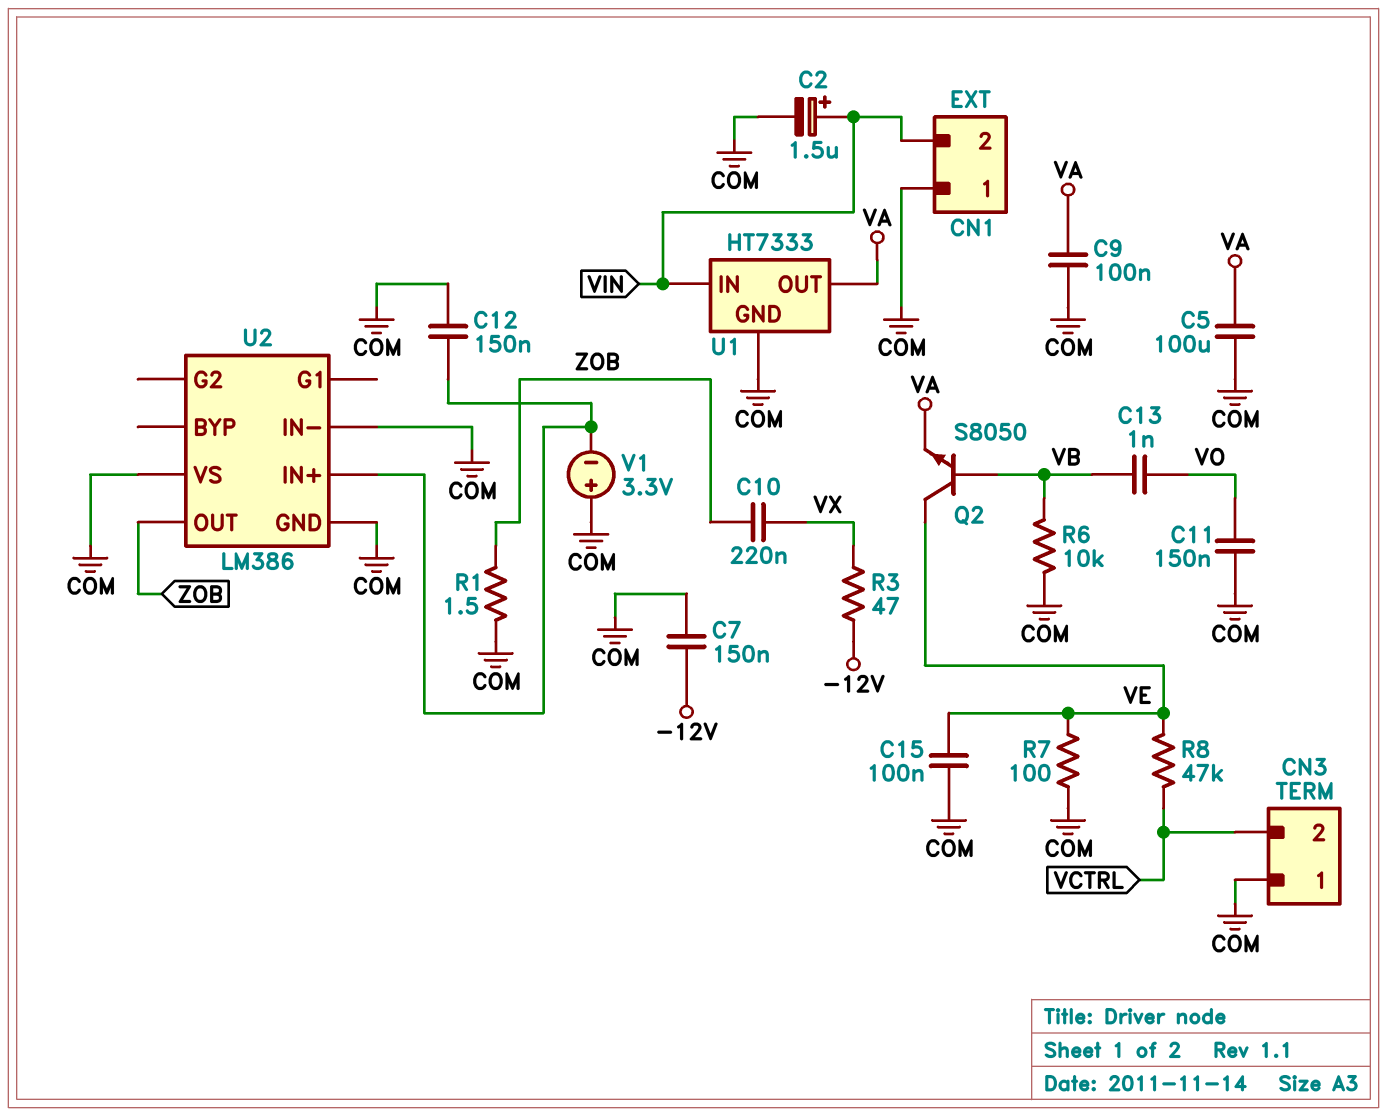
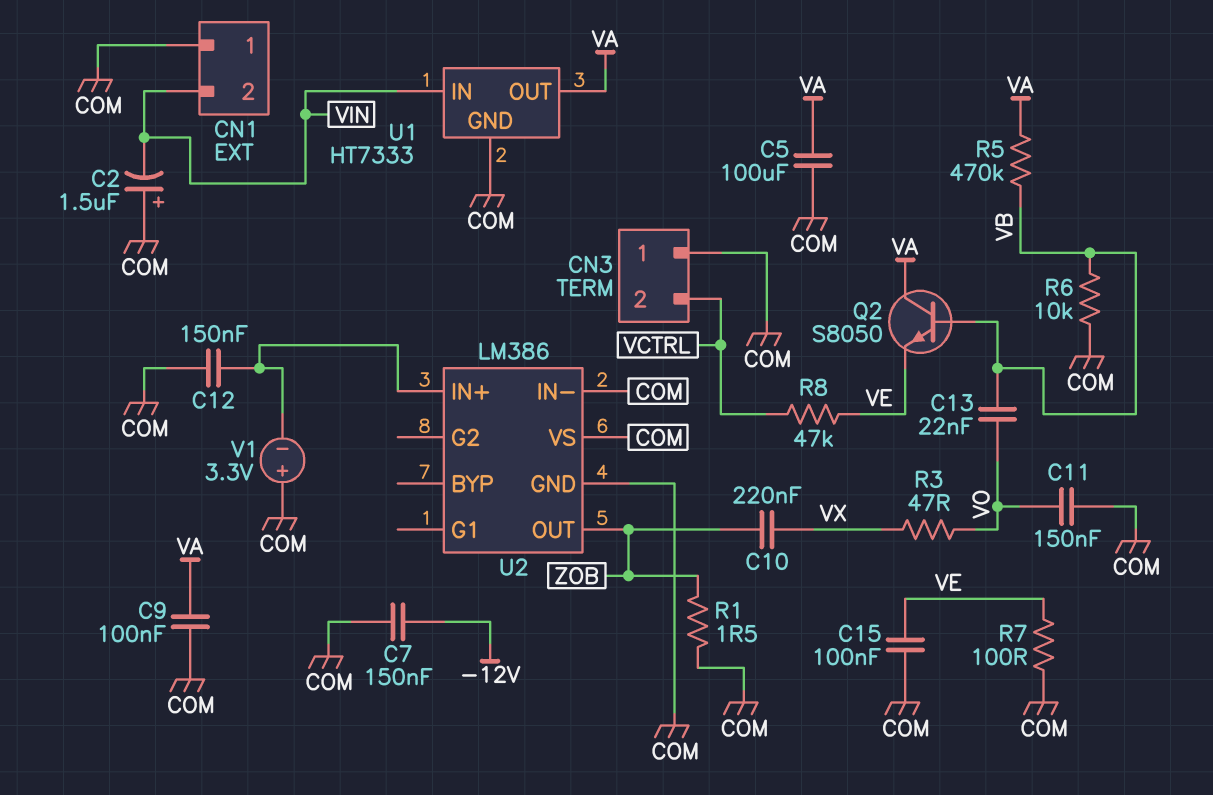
C2: 1.5uF (plus VIN, minus COM) -> 1.5uF (plus COM, minus VIN)
C13: 1nF (VB, VO) -> 22nF (VB, VO)
Q2: NPN S8050 (B VB, C VE, E VA) -> NPN S8050 (B VB, C VA, E VE)
R3: 47 (-12V, VX) -> 47 (VO, VX)
R5: none -> 470k (VA, VB)

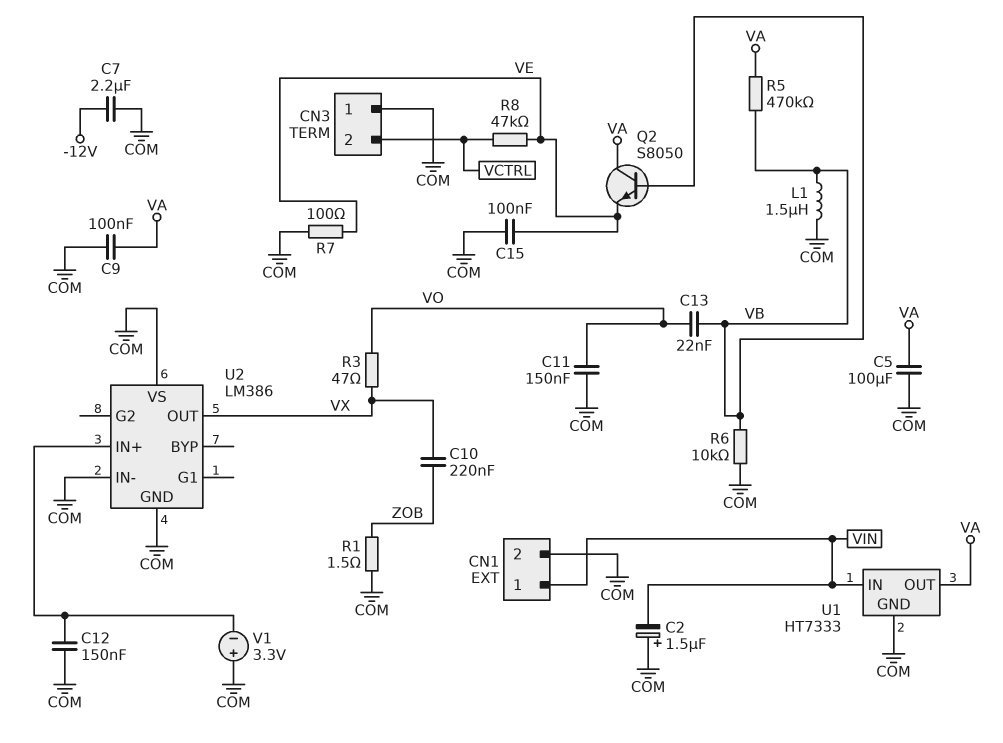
C7: 150nF (-12V, COM) -> 2.2uF (-12V, COM)
CN1 pin 1: COM -> VIN
CN1 pin 2: VIN -> COM
L1: none -> 1.5uH (COM, VB)
U2 pin OUT: ZOB -> VX

